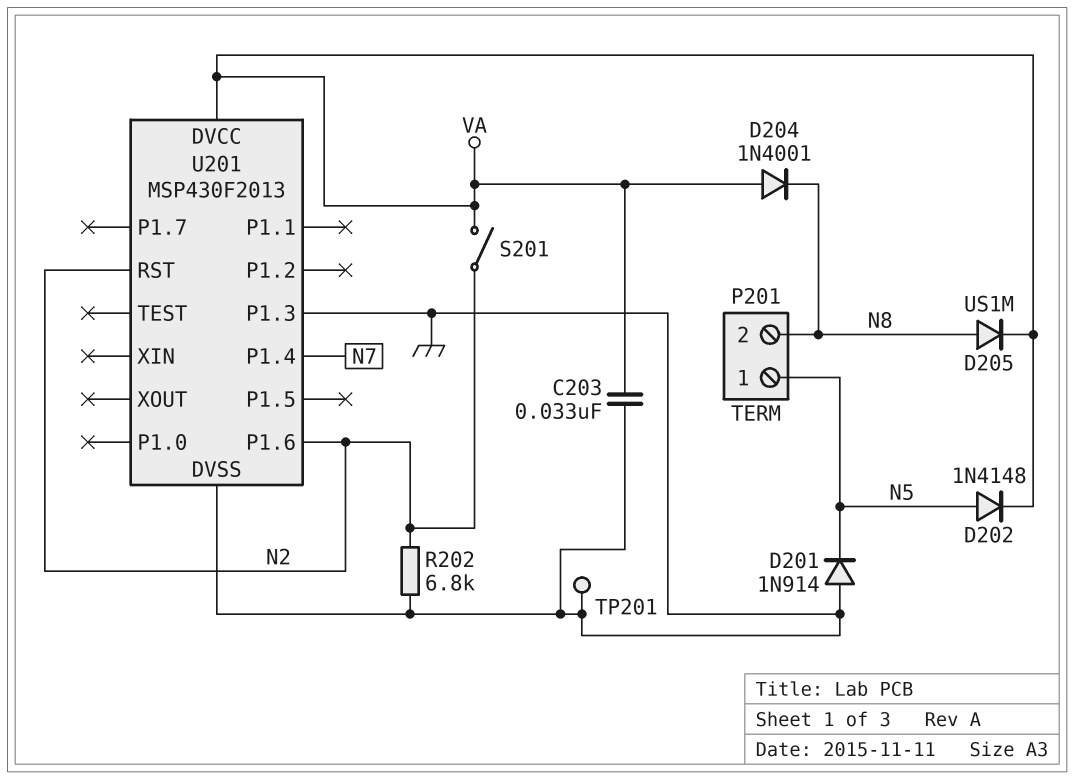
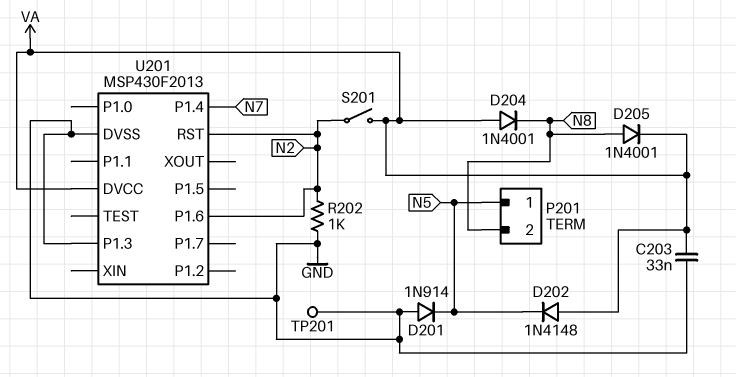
D202: diode 1N4148 (A N5, K VA) -> diode 1N4148 (A VA, K N5)
D205: diode US1M (A N8, K VA) -> diode 1N4001 (A N8, K VA)
R202: 6.8k (GND, N2) -> 1k (GND, N2)

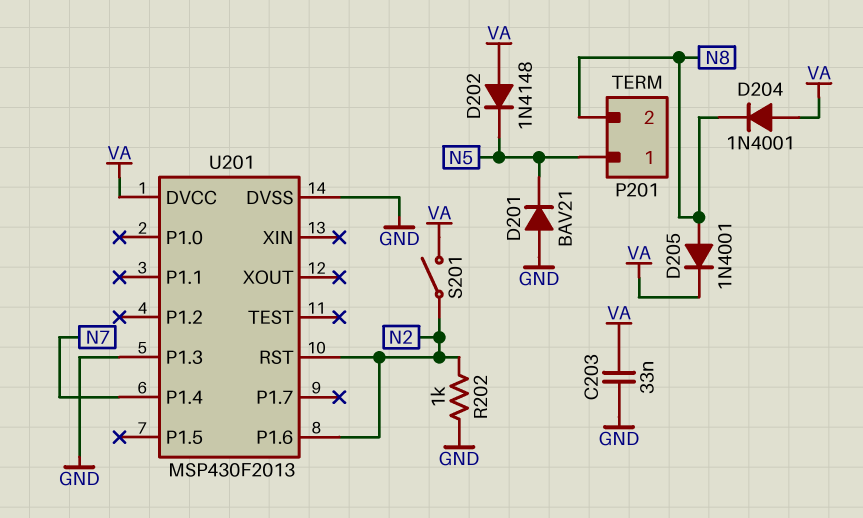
D201: diode 1N914 (A GND, K N5) -> diode BAV21 (A GND, K N5)
TP201: test point (GND) -> none

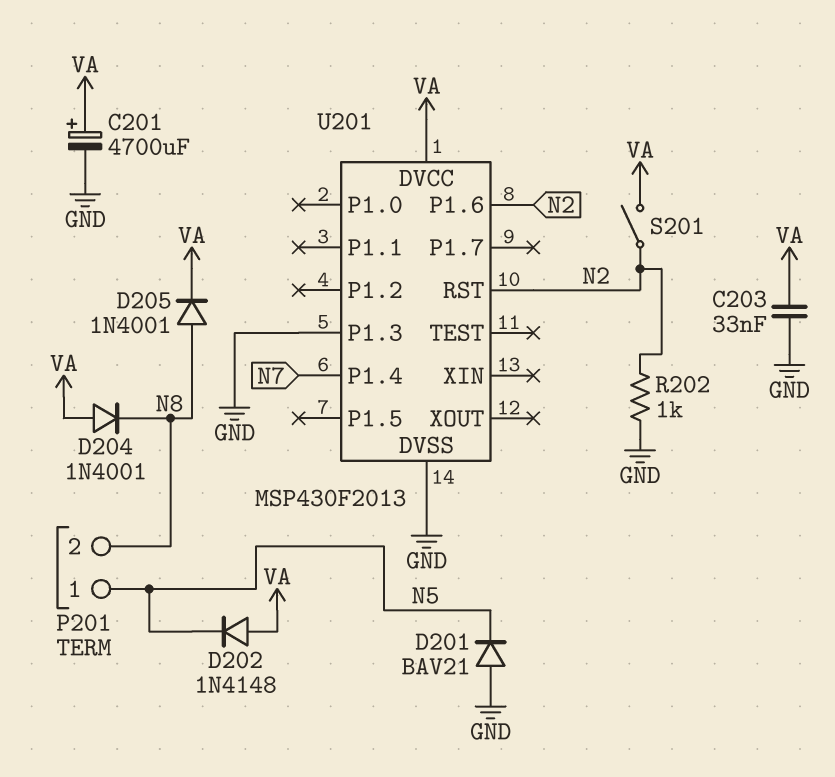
C201: none -> 4700uF (plus VA, minus GND)

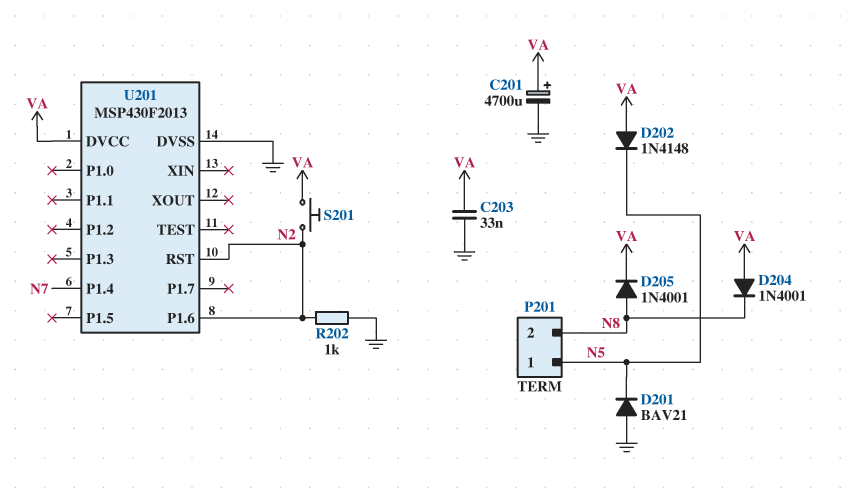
S201: switch (N2, VA) -> button (N2, VA)
U201 pin P1.3: GND -> none

